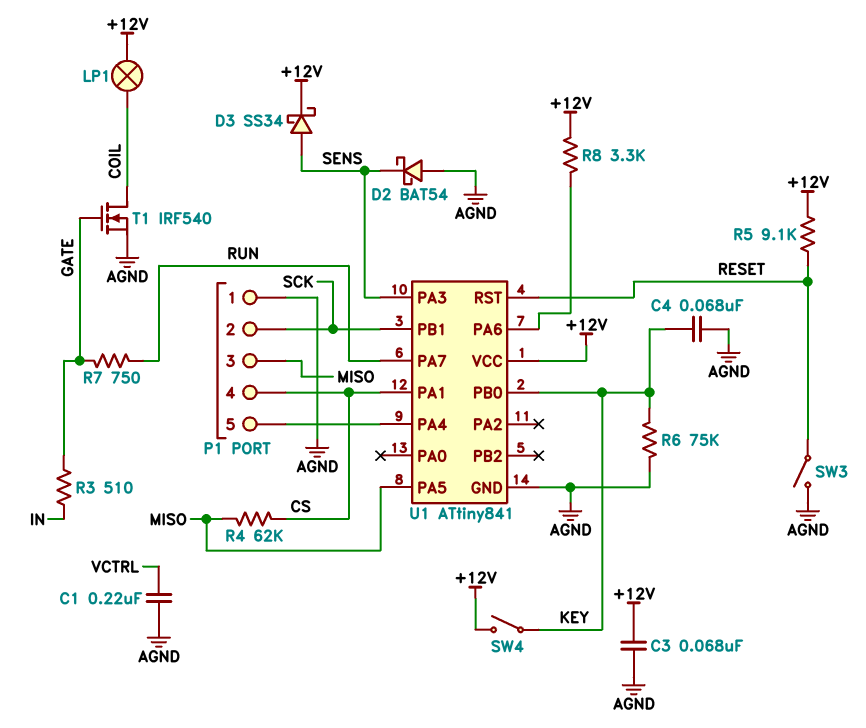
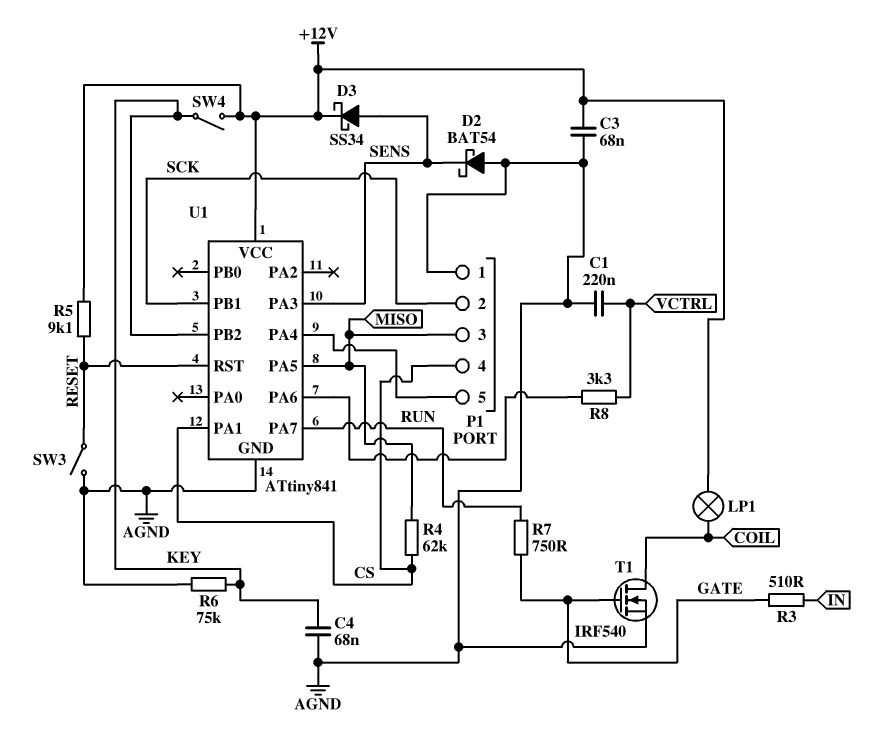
R8: 3.3k (+12V, U1/PA6) -> 3.3k (U1/PA6, VCTRL)
U1 pin PB0: KEY -> none
U1 pin PB2: none -> KEY

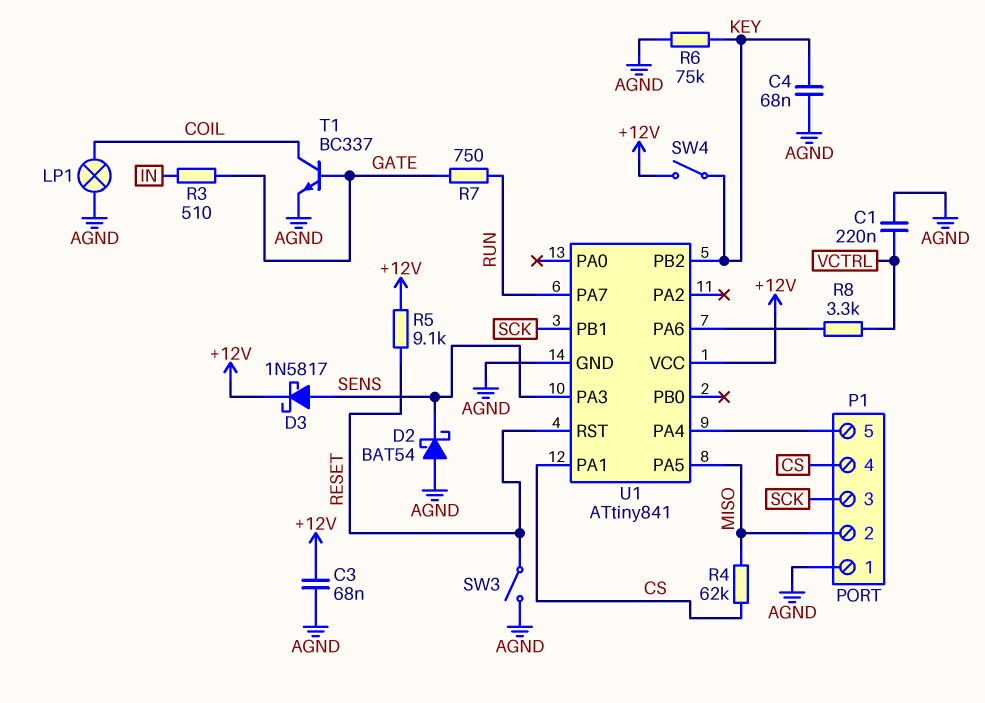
D3: schottky SS34 (A SENS, K +12V) -> schottky 1N5817 (A SENS, K +12V)
LP1: lamp (+12V, COIL) -> lamp (AGND, COIL)
P1 pin 2: SCK -> MISO
P1 pin 3: MISO -> SCK
T1: NMOS IRF540 (G GATE, D COIL, S AGND) -> NPN BC337 (B GATE, C COIL, E AGND)

